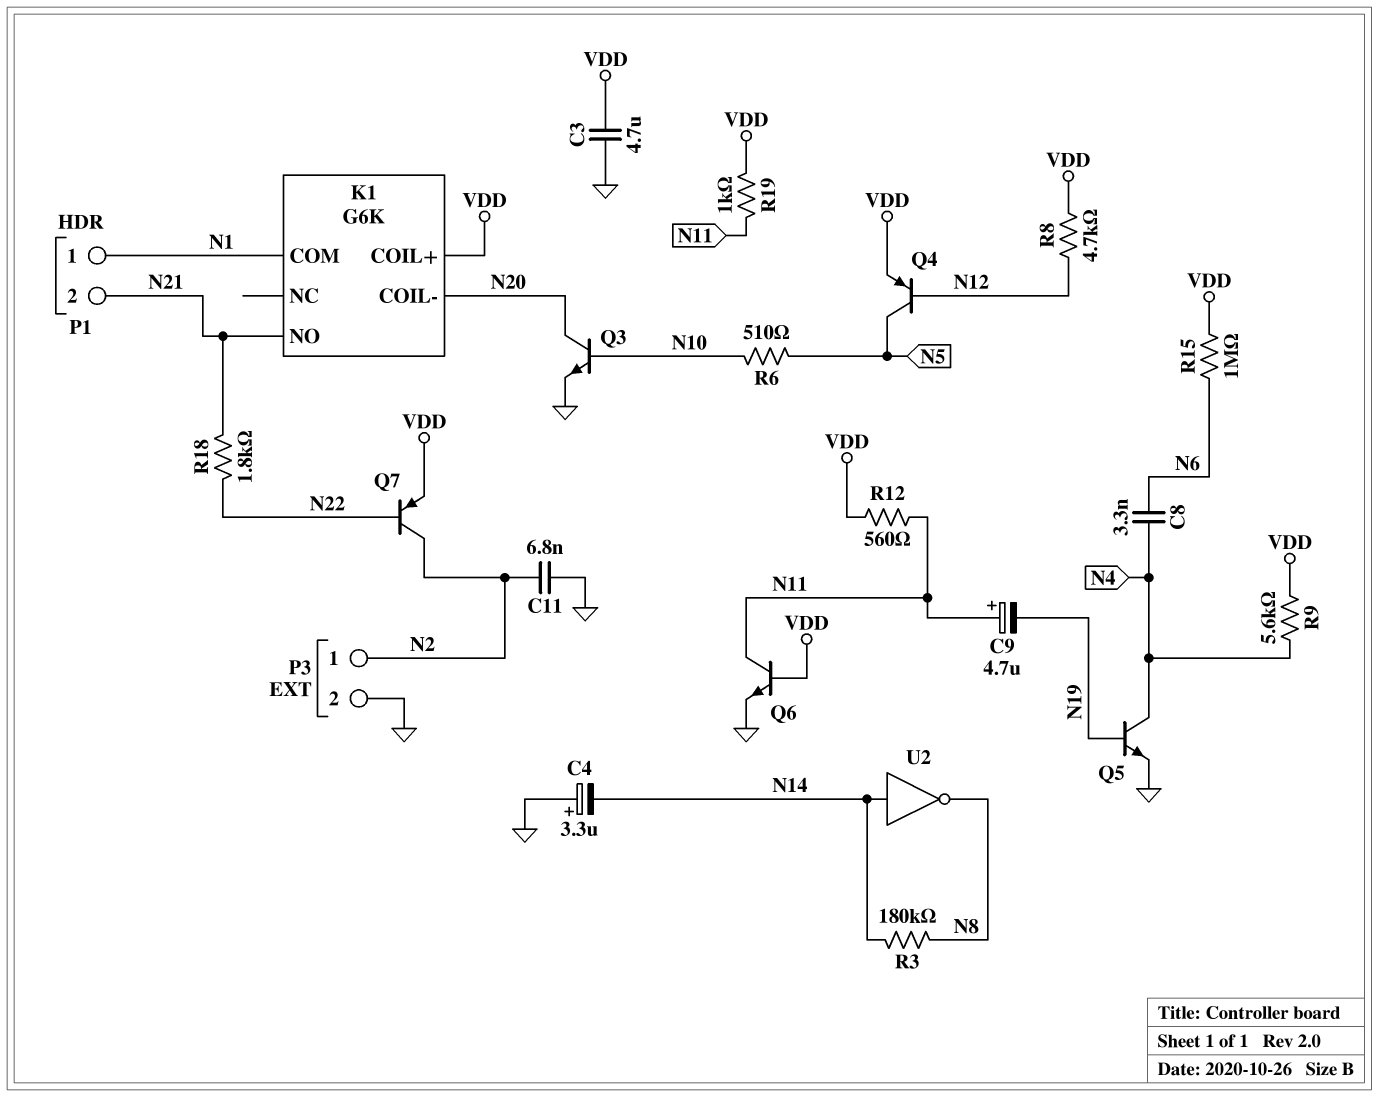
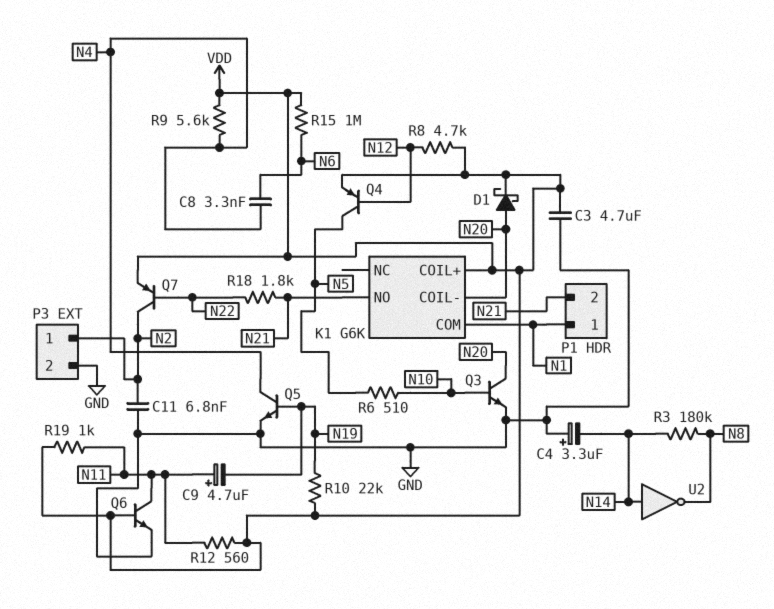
D1: none -> schottky (A N20, K VDD)
R10: none -> 22k (N19, VDD)

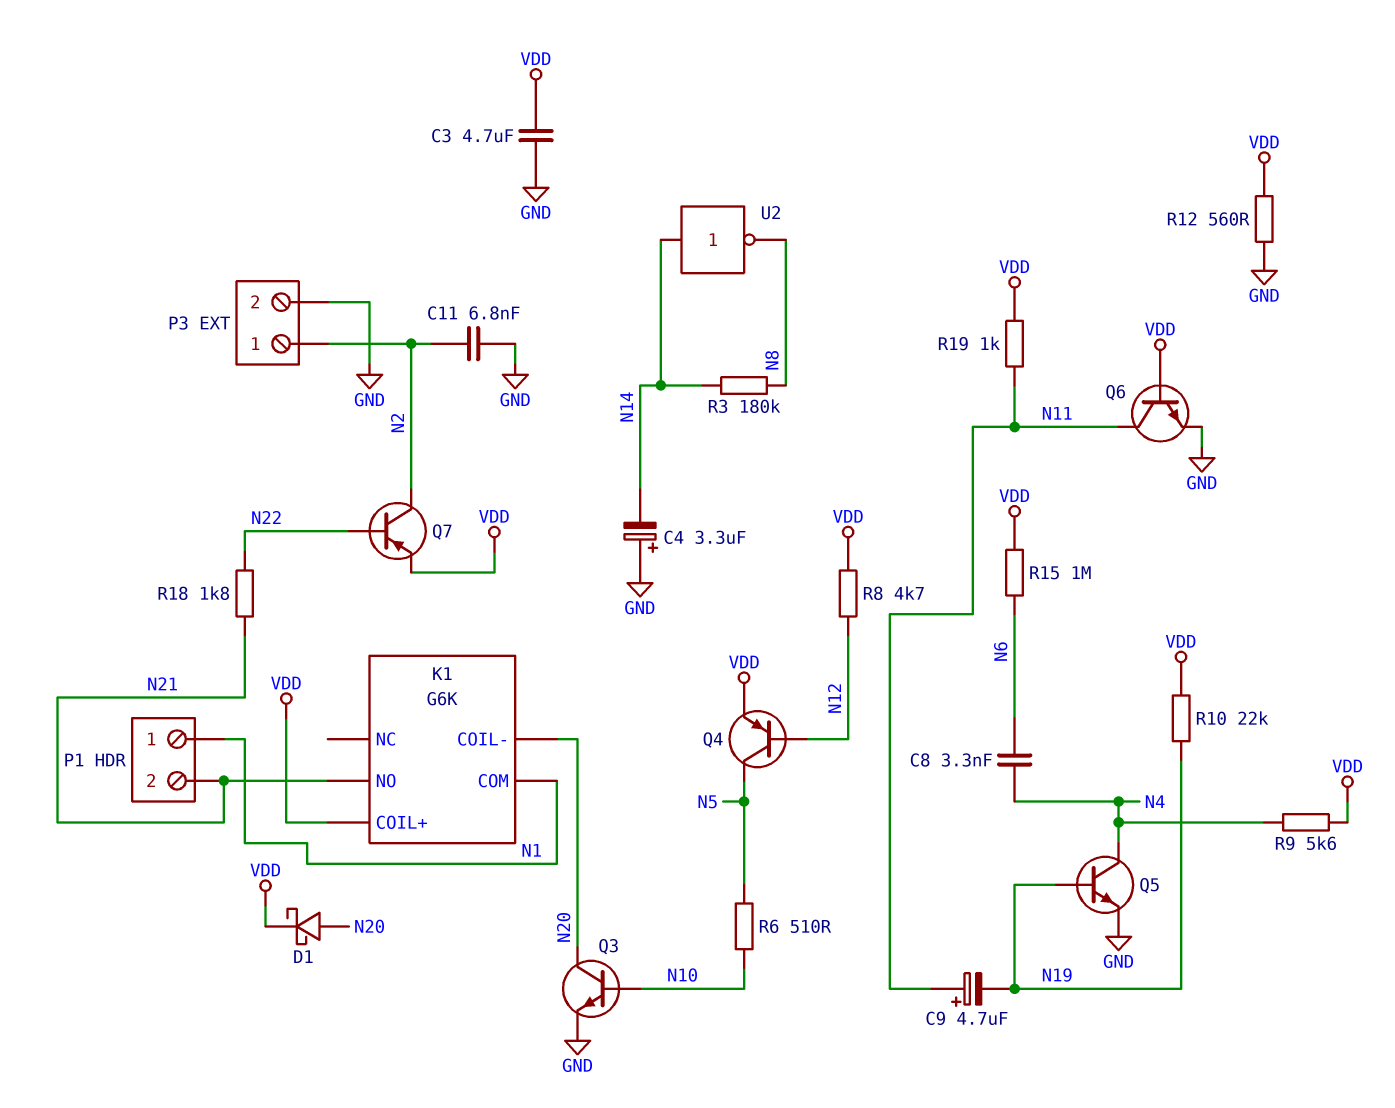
R12: 560 (N11, VDD) -> 560 (GND, VDD)

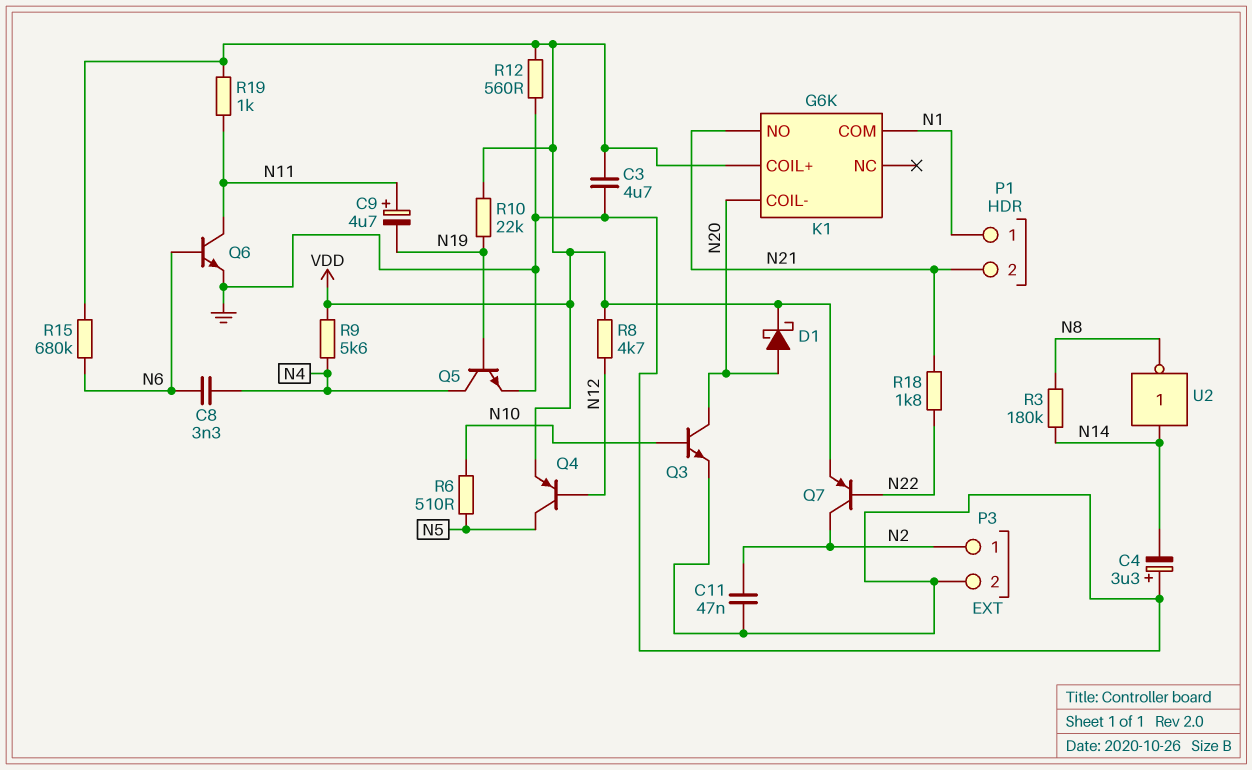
C11: 6.8nF (GND, N2) -> 47nF (GND, N2)
Q6: NPN (B VDD, C N11, E GND) -> NPN (B N6, C N11, E GND)
R15: 1M (N6, VDD) -> 680k (N6, VDD)

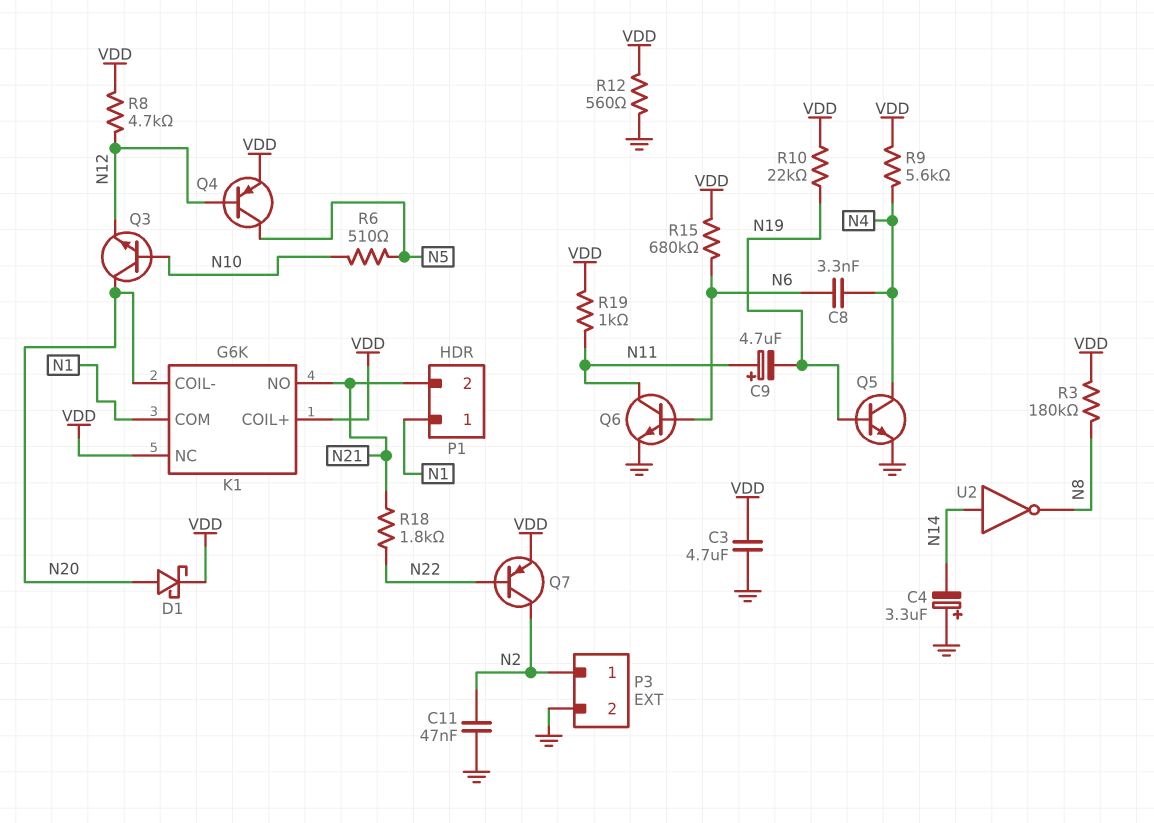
K1 pin NC: none -> VDD
Q3: NPN (B N10, C N20, E GND) -> NPN (B N10, C N20, E N12)
R3: 180k (N8, N14) -> 180k (N8, VDD)

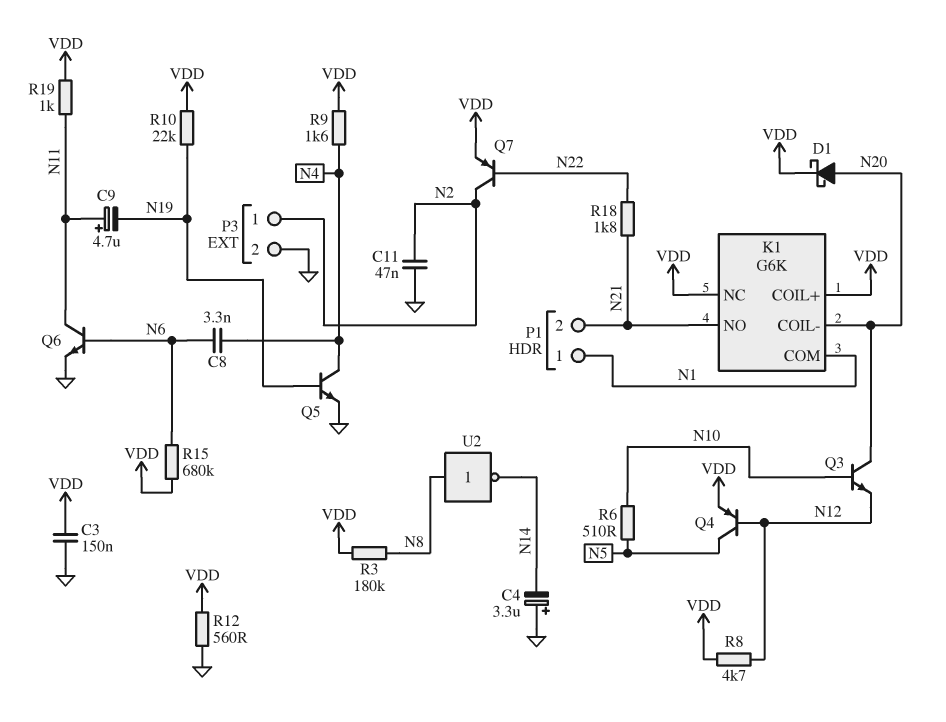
C3: 4.7uF (GND, VDD) -> 150nF (GND, VDD)
R9: 5.6k (N4, VDD) -> 1.6k (N4, VDD)
U2: NOT (in N14, out N8) -> NOT (in N8, out N14)

